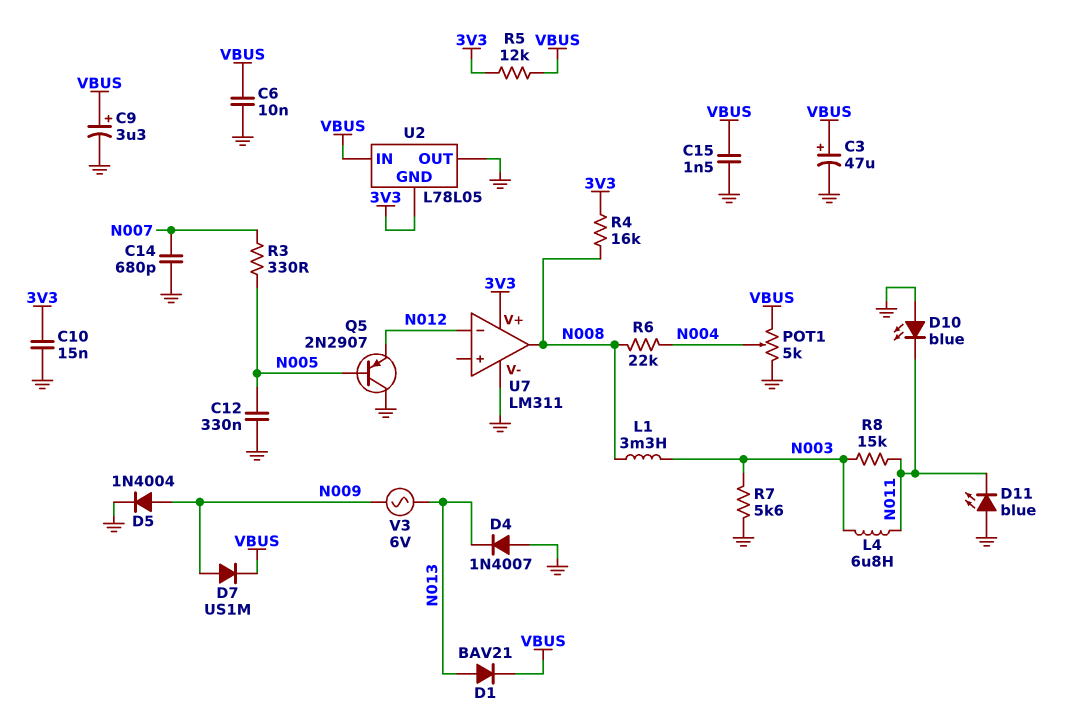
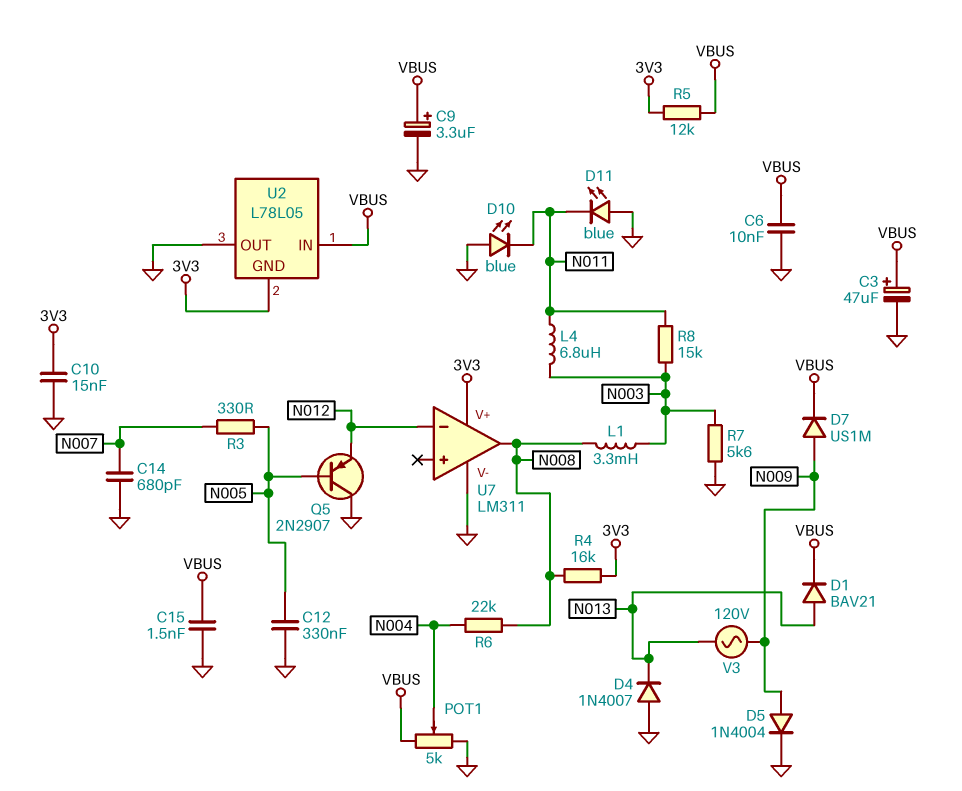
V3: AC 6V (N009, N013) -> AC 120V (N009, N013)

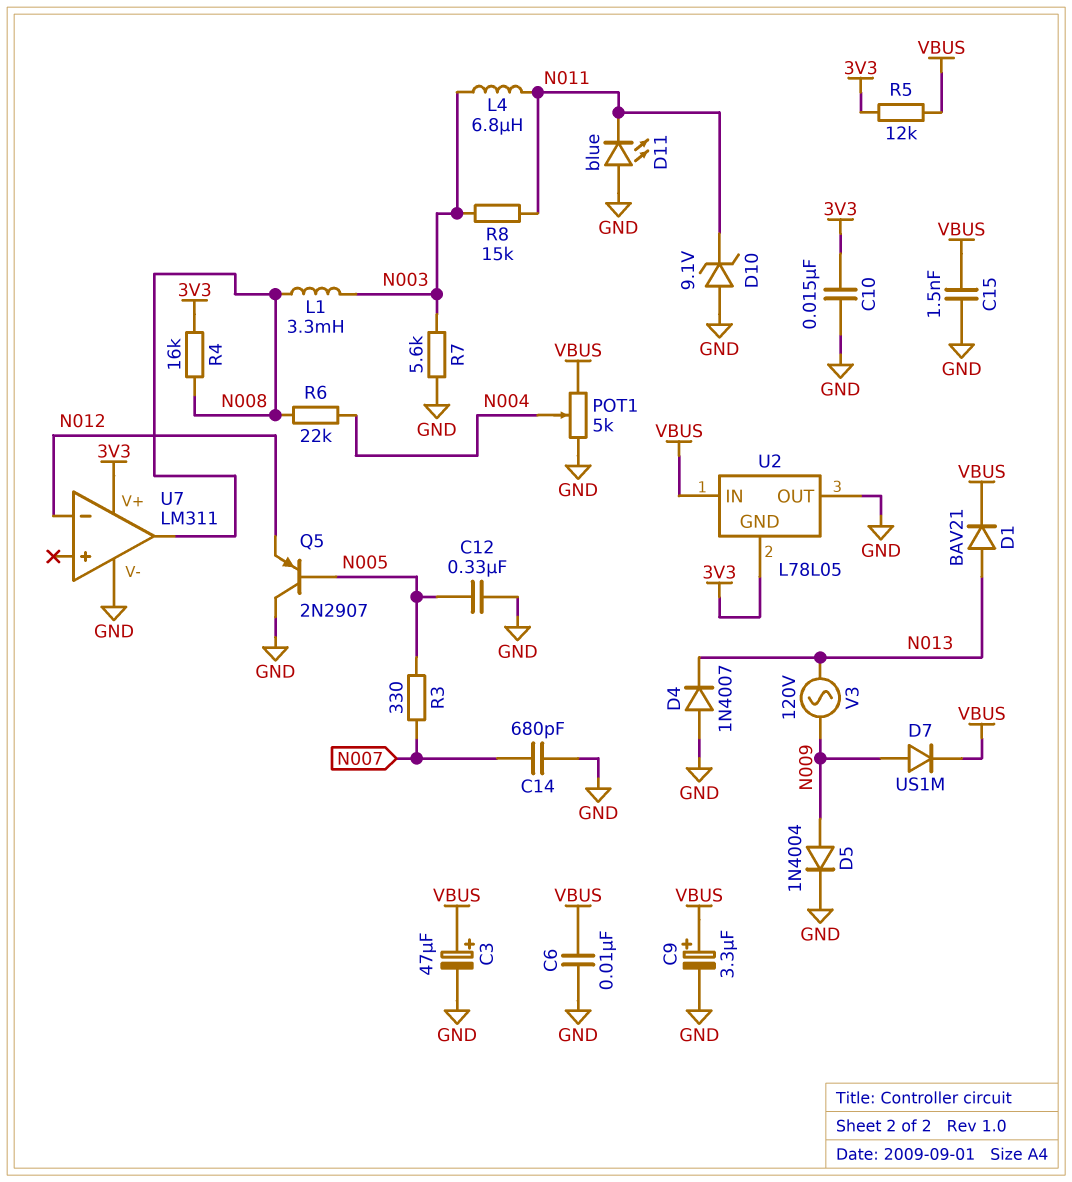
D10: LED blue (A GND, K N011) -> zener 9.1V (A GND, K N011)

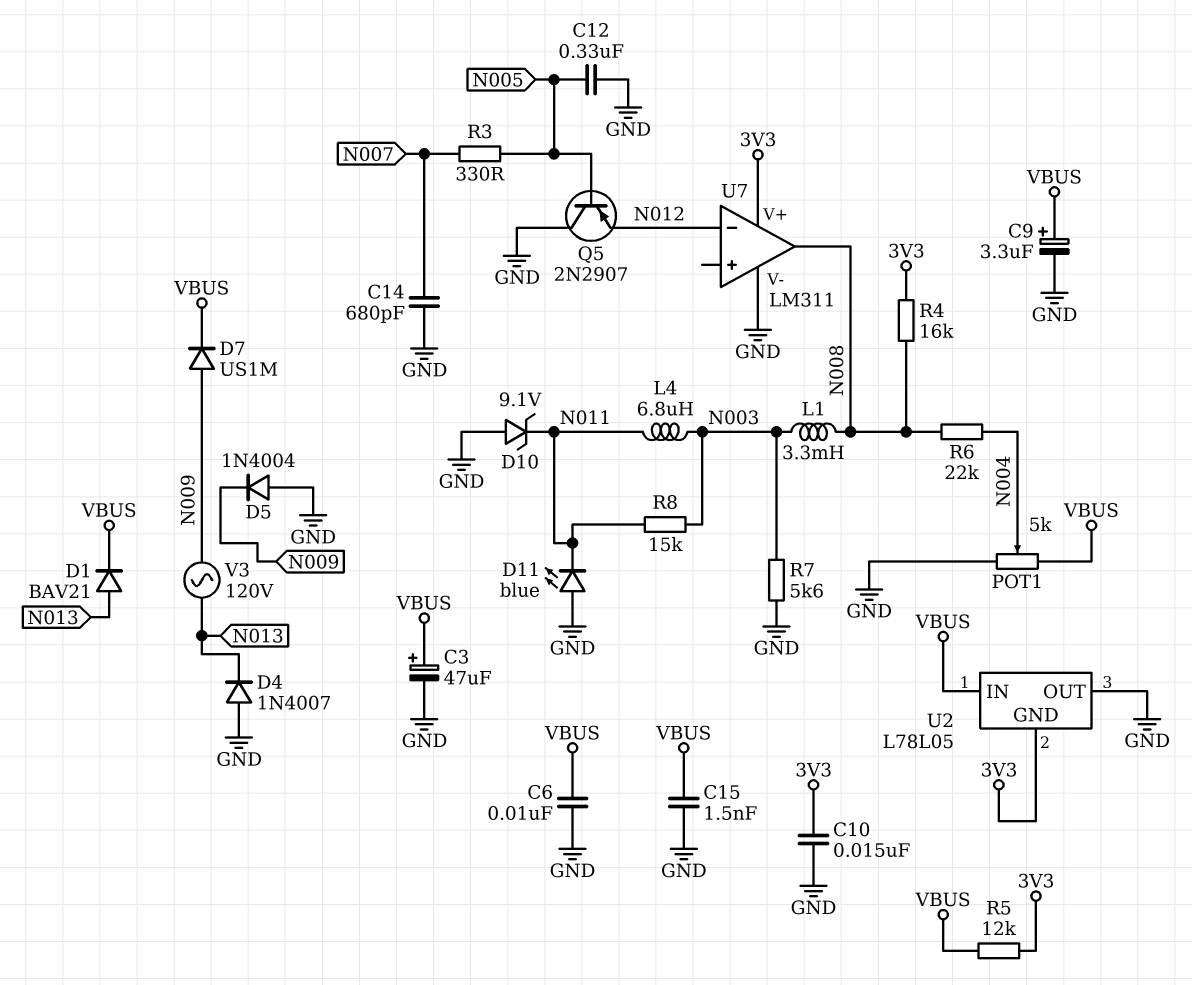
D5: diode 1N4004 (A N009, K GND) -> diode 1N4004 (A GND, K N009)

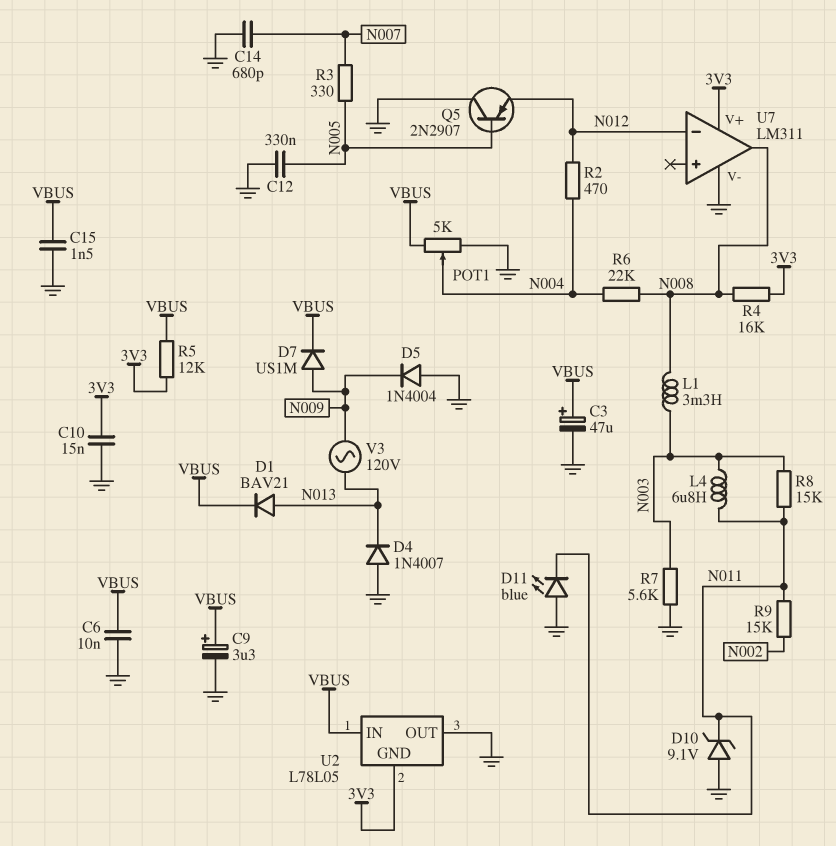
R2: none -> 470 (N004, N012)
R9: none -> 15k (N002, N011)

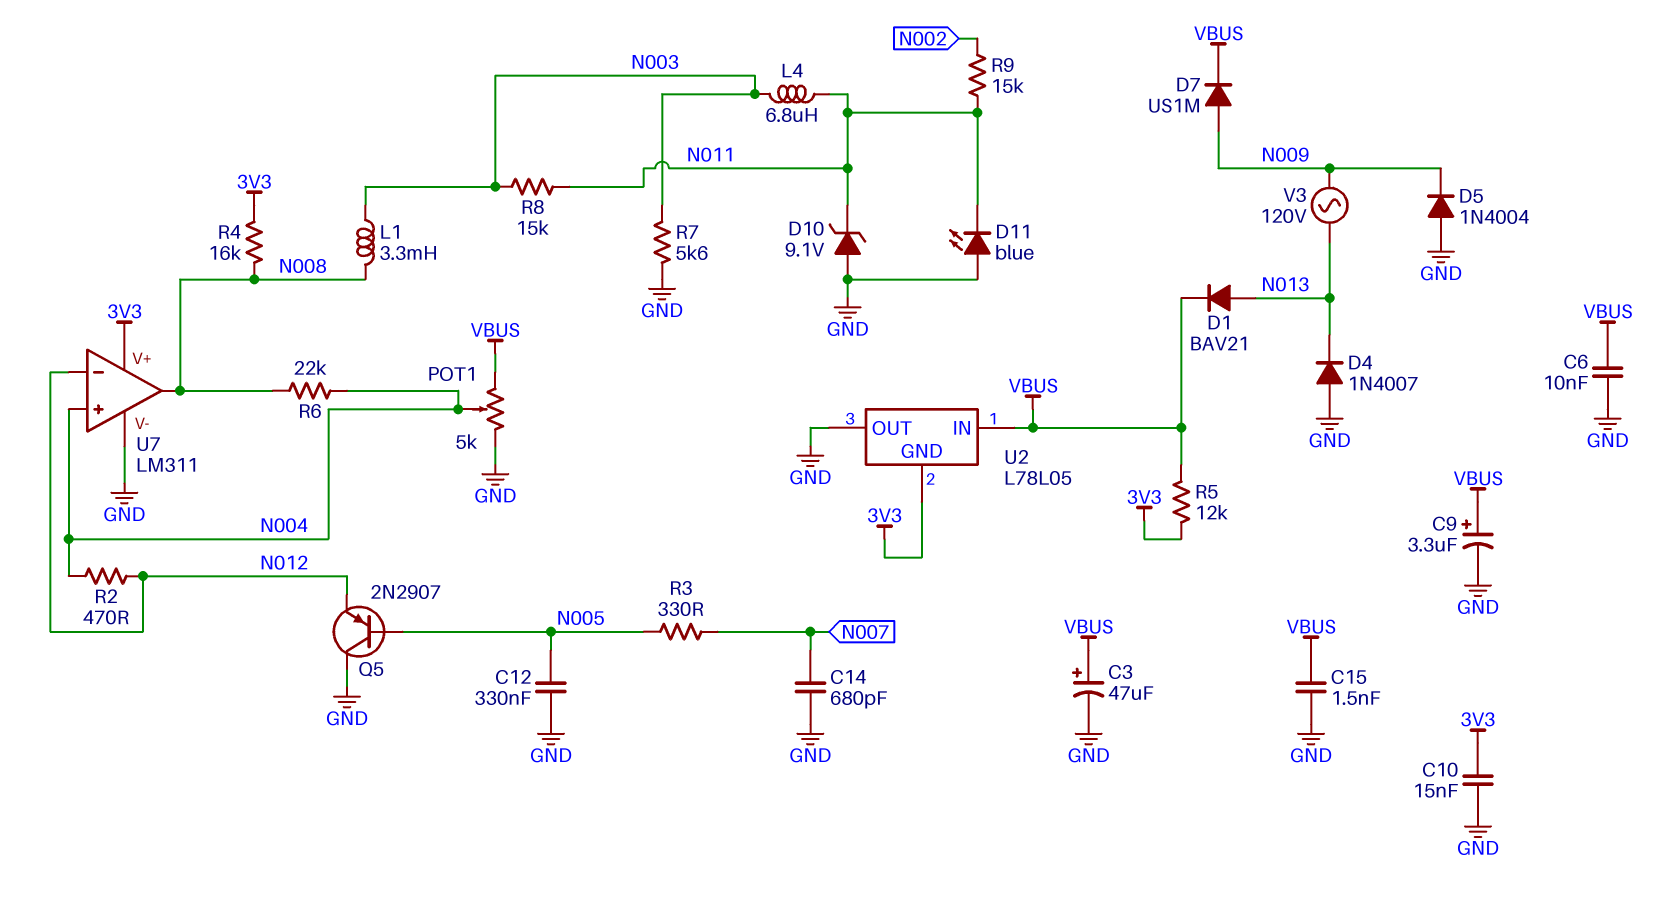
U7 pin in+: none -> N004

